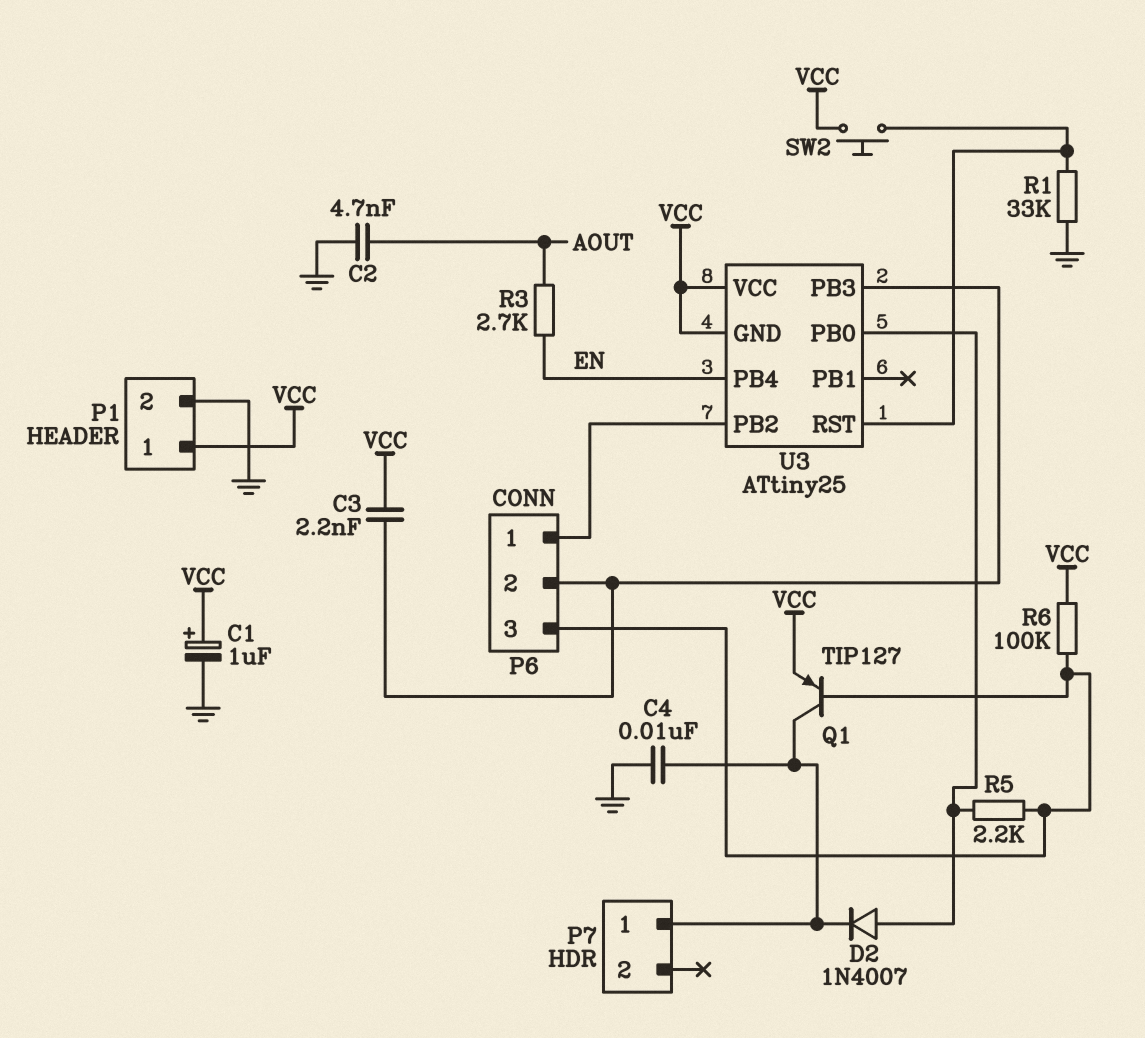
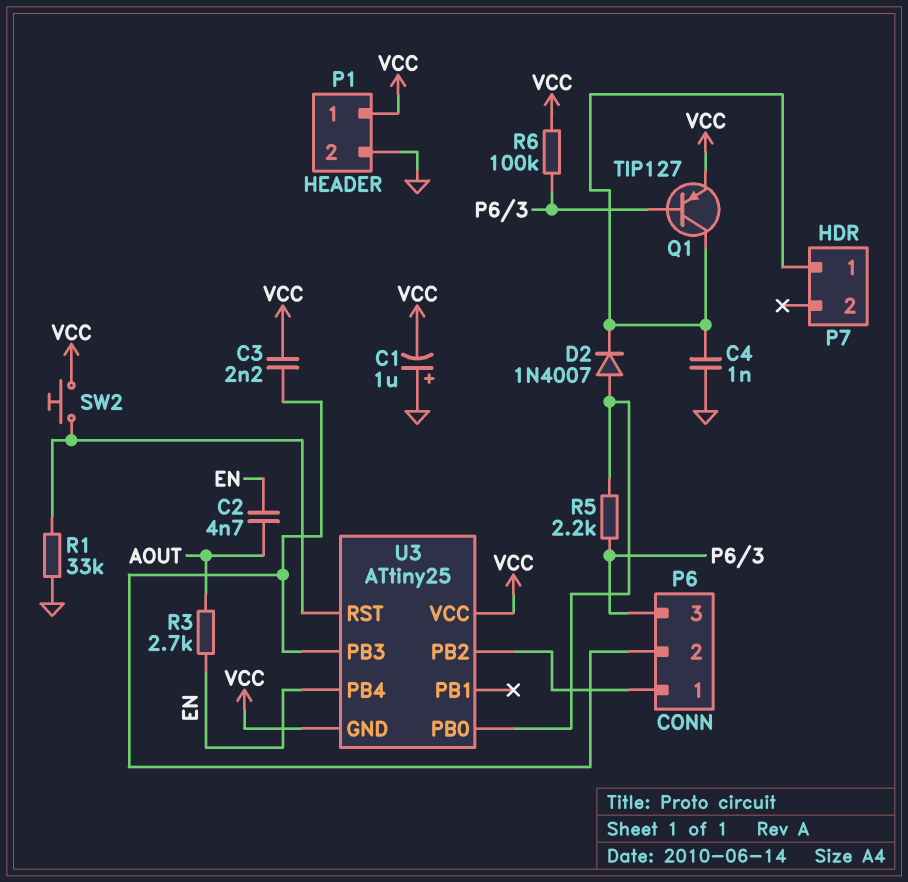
C1: 1uF (plus VCC, minus GND) -> 1uF (plus GND, minus VCC)
C2: 4.7nF (AOUT, GND) -> 4.7nF (AOUT, EN)
C4: 10nF (GND, P7/1) -> 1nF (GND, P7/1)

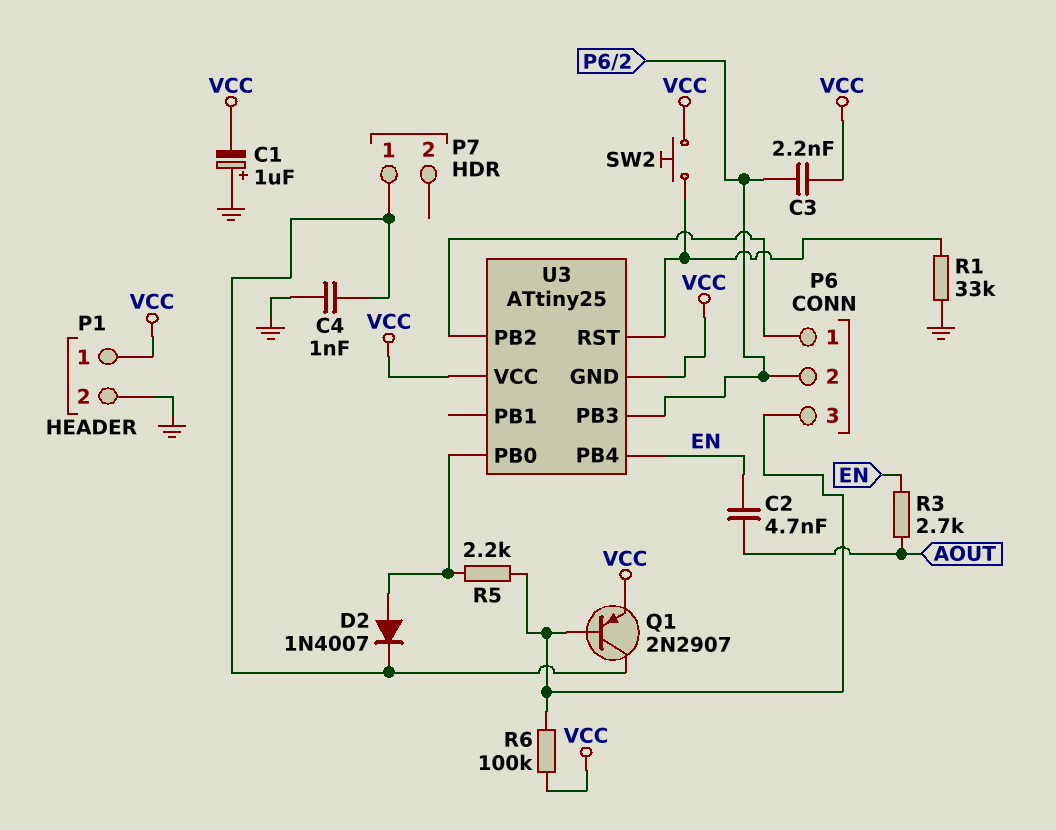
Q1: PNP TIP127 (B P6/3, C P7/1, E VCC) -> PNP 2N2907 (B P6/3, C P7/1, E VCC)

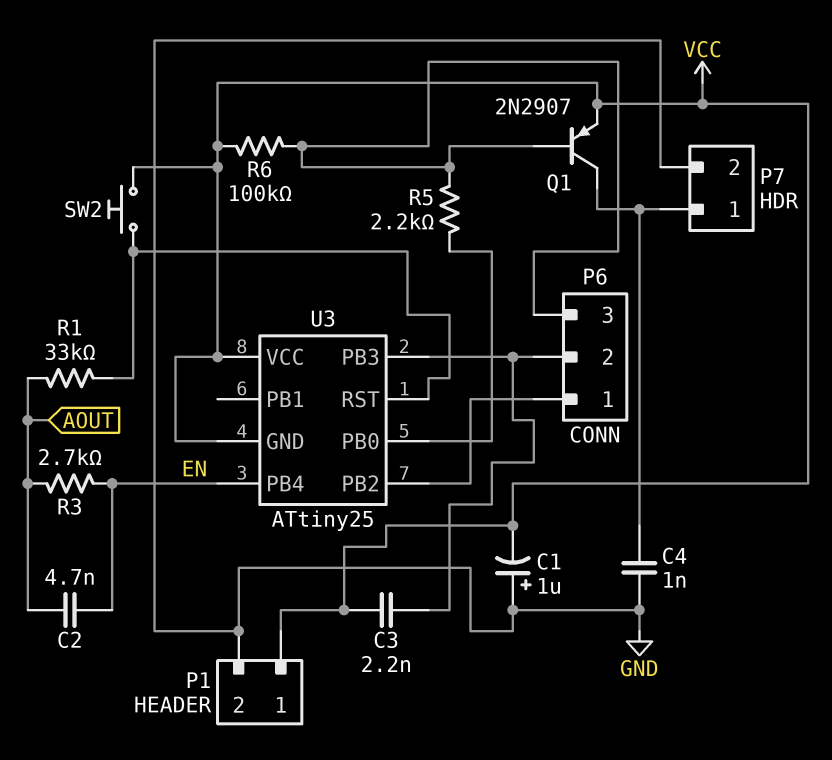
D2: diode 1N4007 (A U3/PB0, K P7/1) -> none
P7 pin 2: none -> GND
R1: 33k (GND, U3/RST) -> 33k (AOUT, U3/RST)

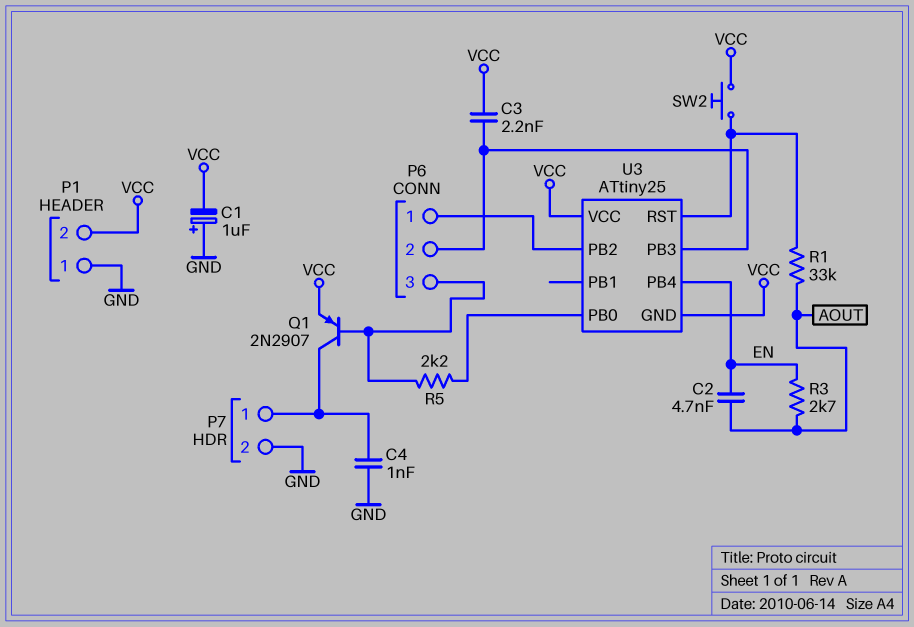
P1 pin 1: VCC -> GND
P1 pin 2: GND -> VCC
R6: 100k (P6/3, VCC) -> none

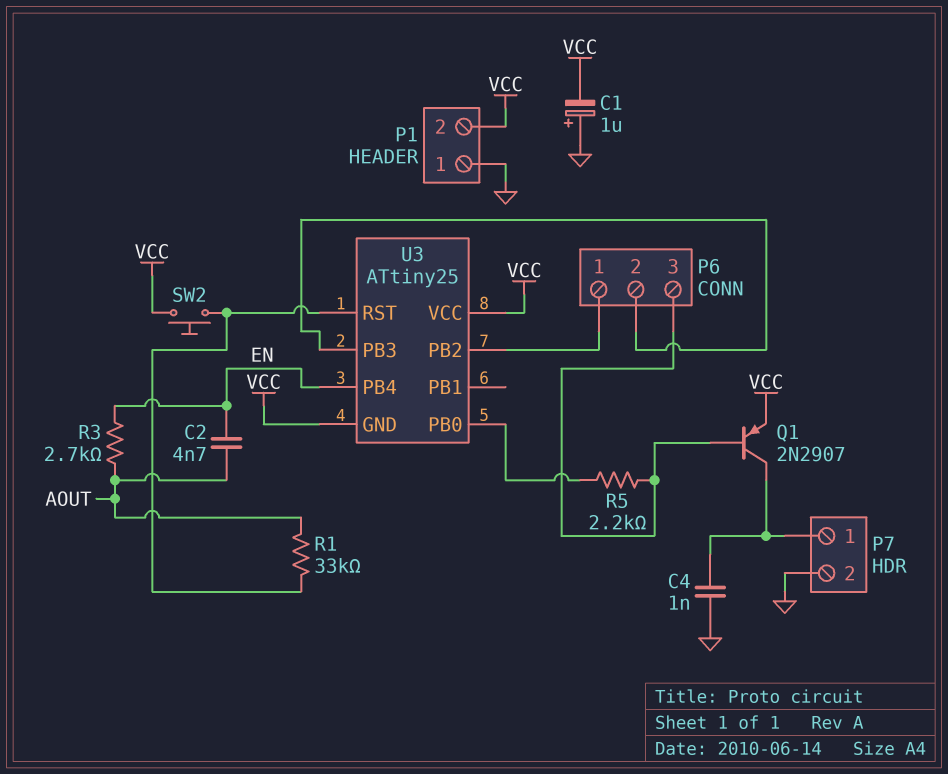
C3: 2.2nF (P6/2, VCC) -> none

